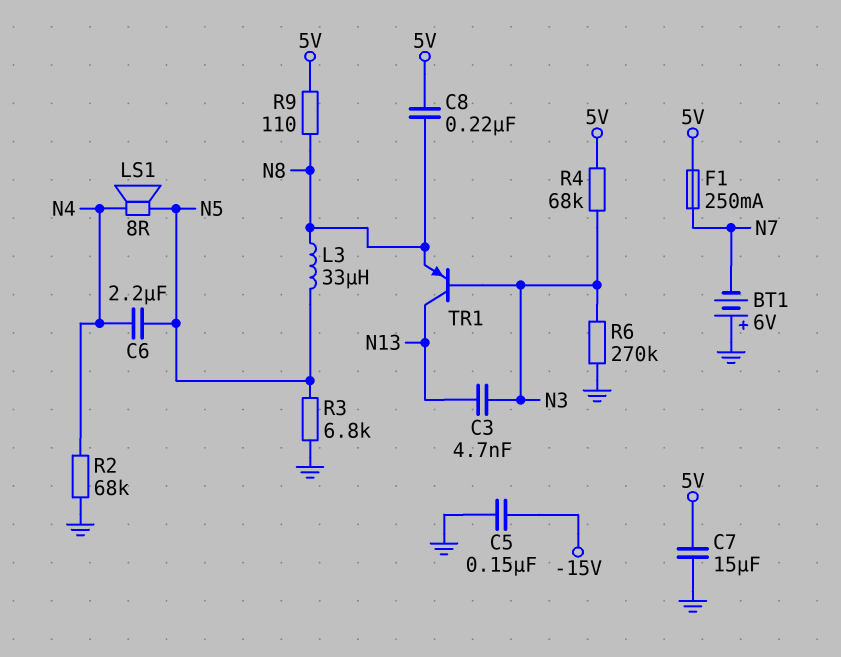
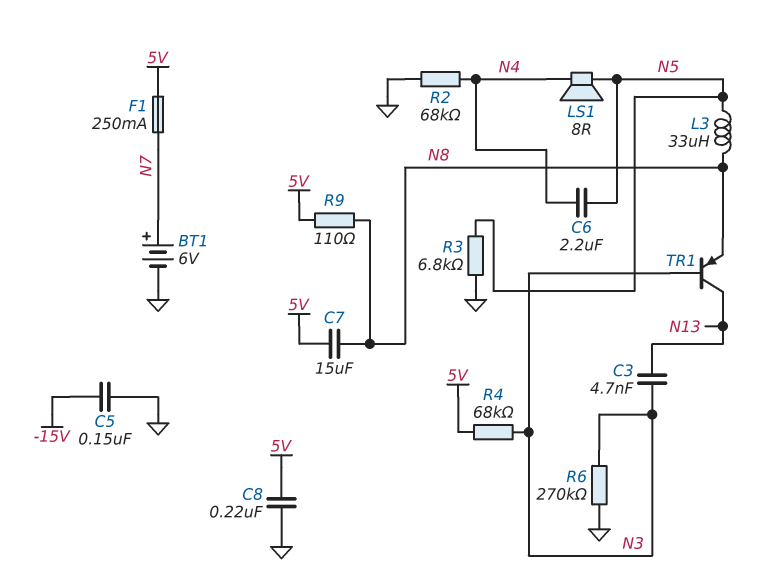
BT1: 6V (plus GND, minus N7) -> 6V (plus N7, minus GND)
C7: 15uF (5V, GND) -> 15uF (5V, N8)
C8: 220nF (5V, N8) -> 220nF (5V, GND)

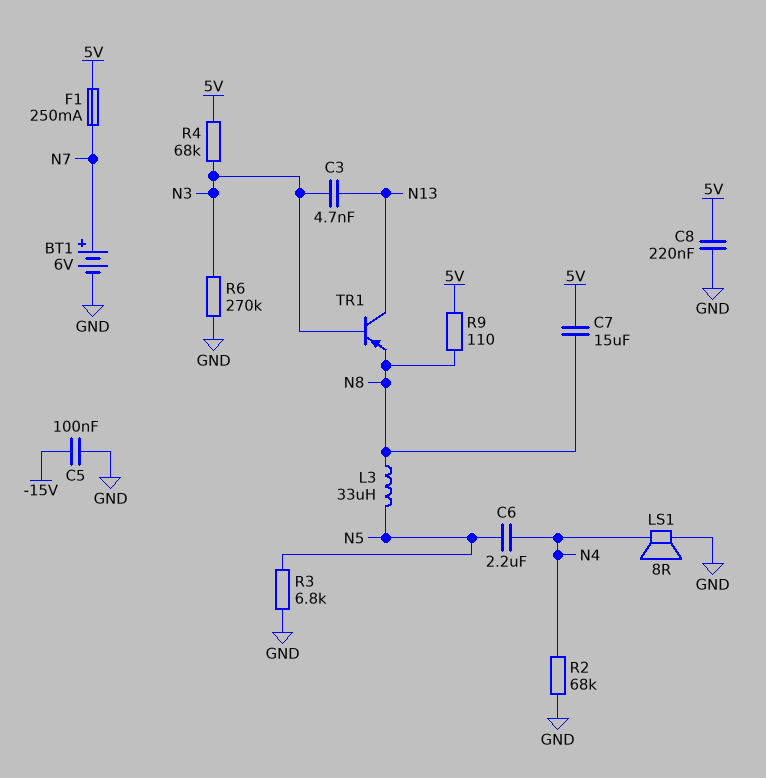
C5: 150nF (-15V, GND) -> 100nF (-15V, GND)
LS1: speaker 8R (N4, N5) -> speaker 8R (GND, N4)

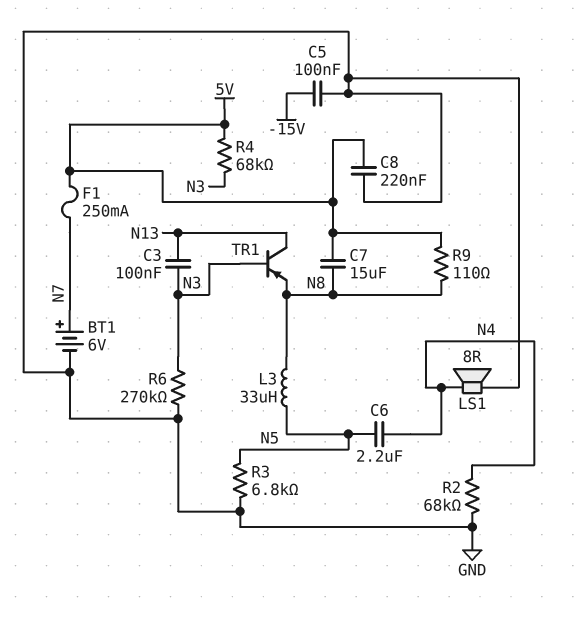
C3: 4.7nF (N3, N13) -> 100nF (N3, N13)

